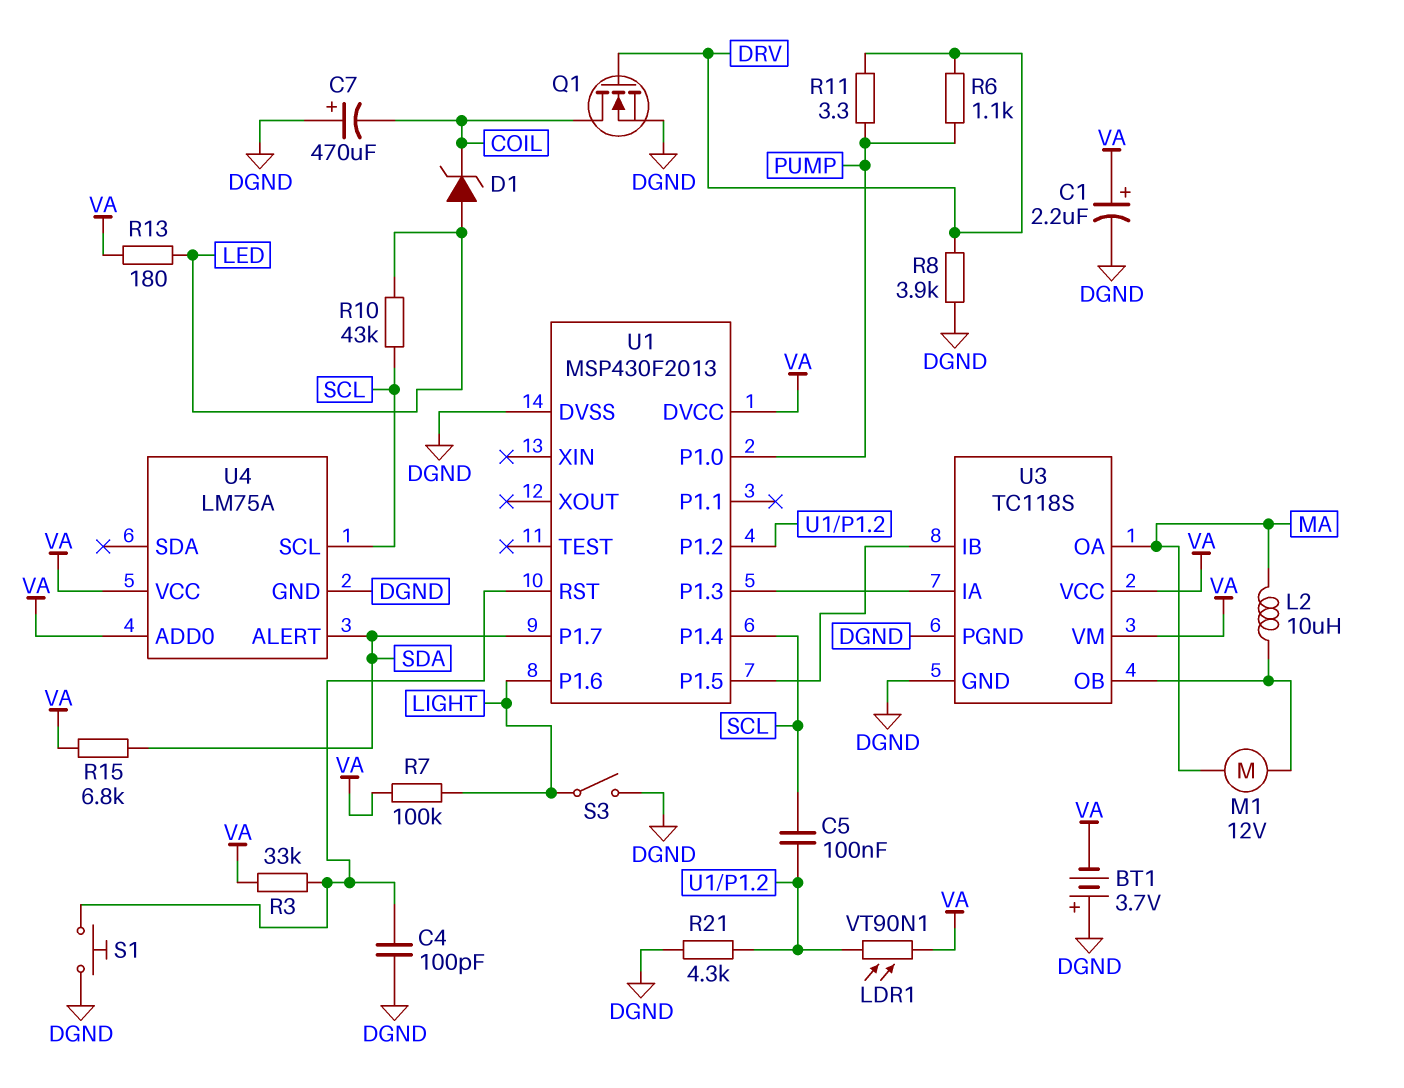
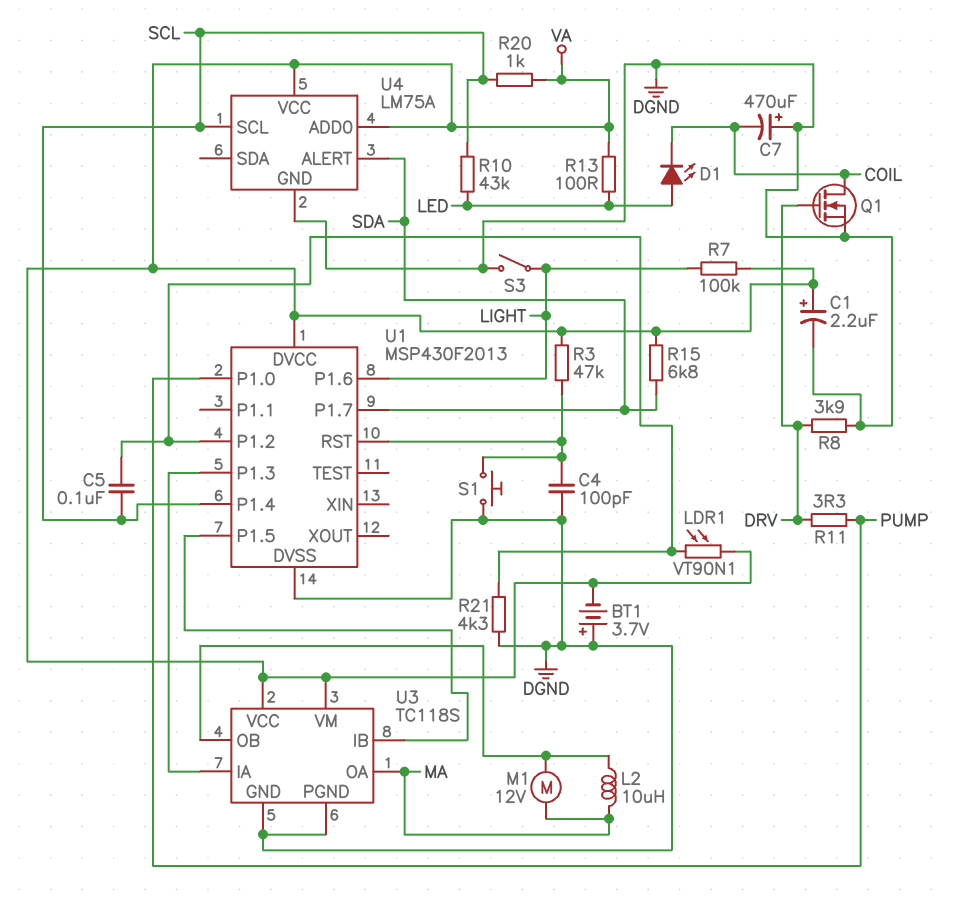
D1: zener (A LED, K COIL) -> LED (A LED, K COIL)
R3: 33k (U1/RST, VA) -> 47k (U1/RST, VA)
R6: 1.1k (DRV, PUMP) -> none
R13: 180 (LED, VA) -> 100 (LED, VA)
R20: none -> 1k (SCL, VA)

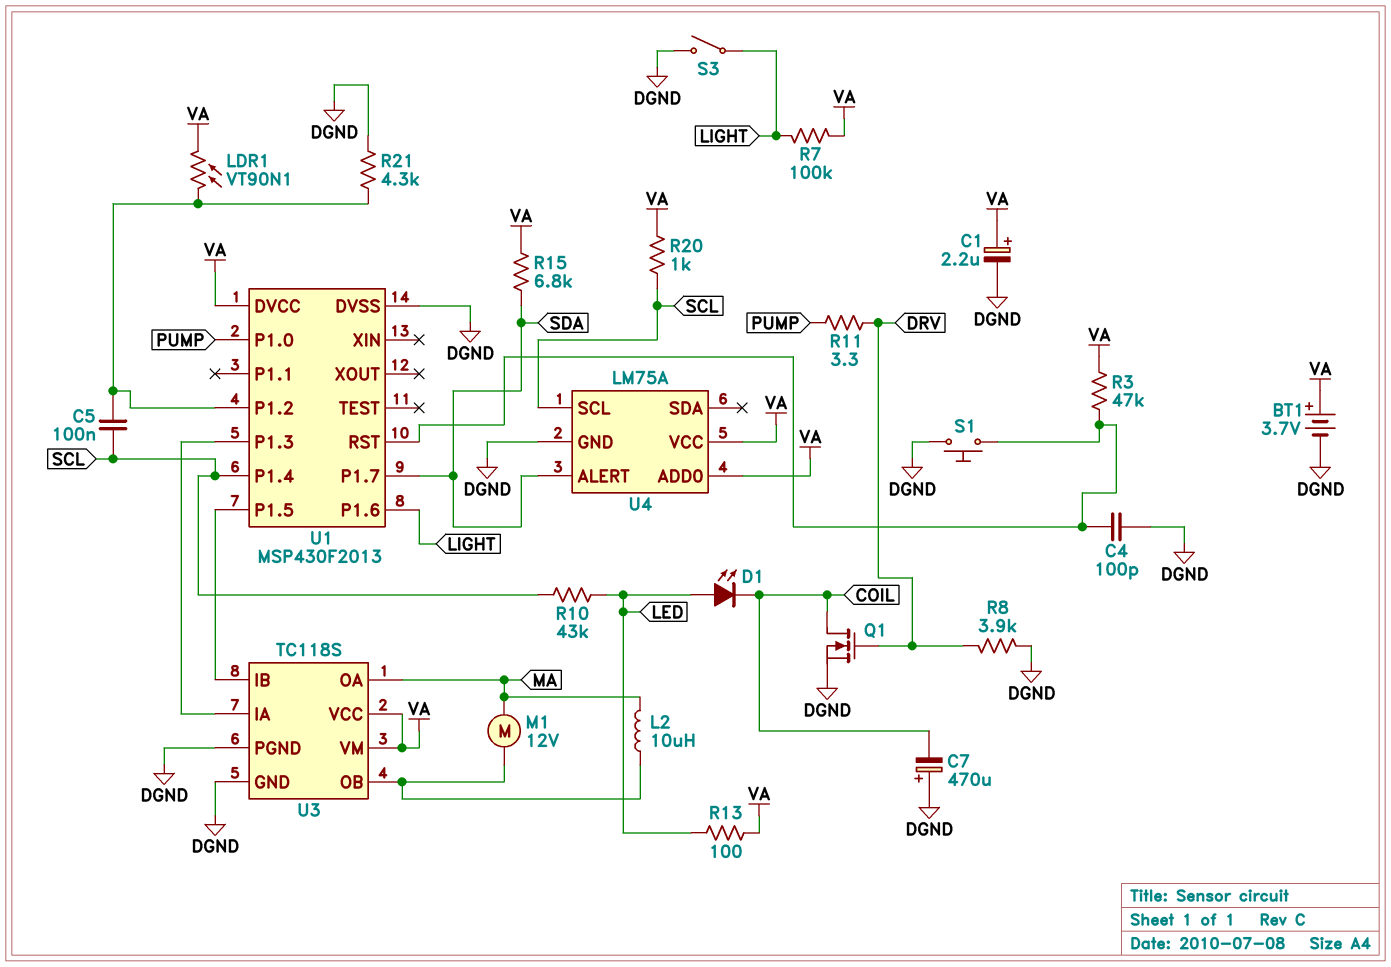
BT1: 3.7V (plus DGND, minus VA) -> 3.7V (plus VA, minus DGND)

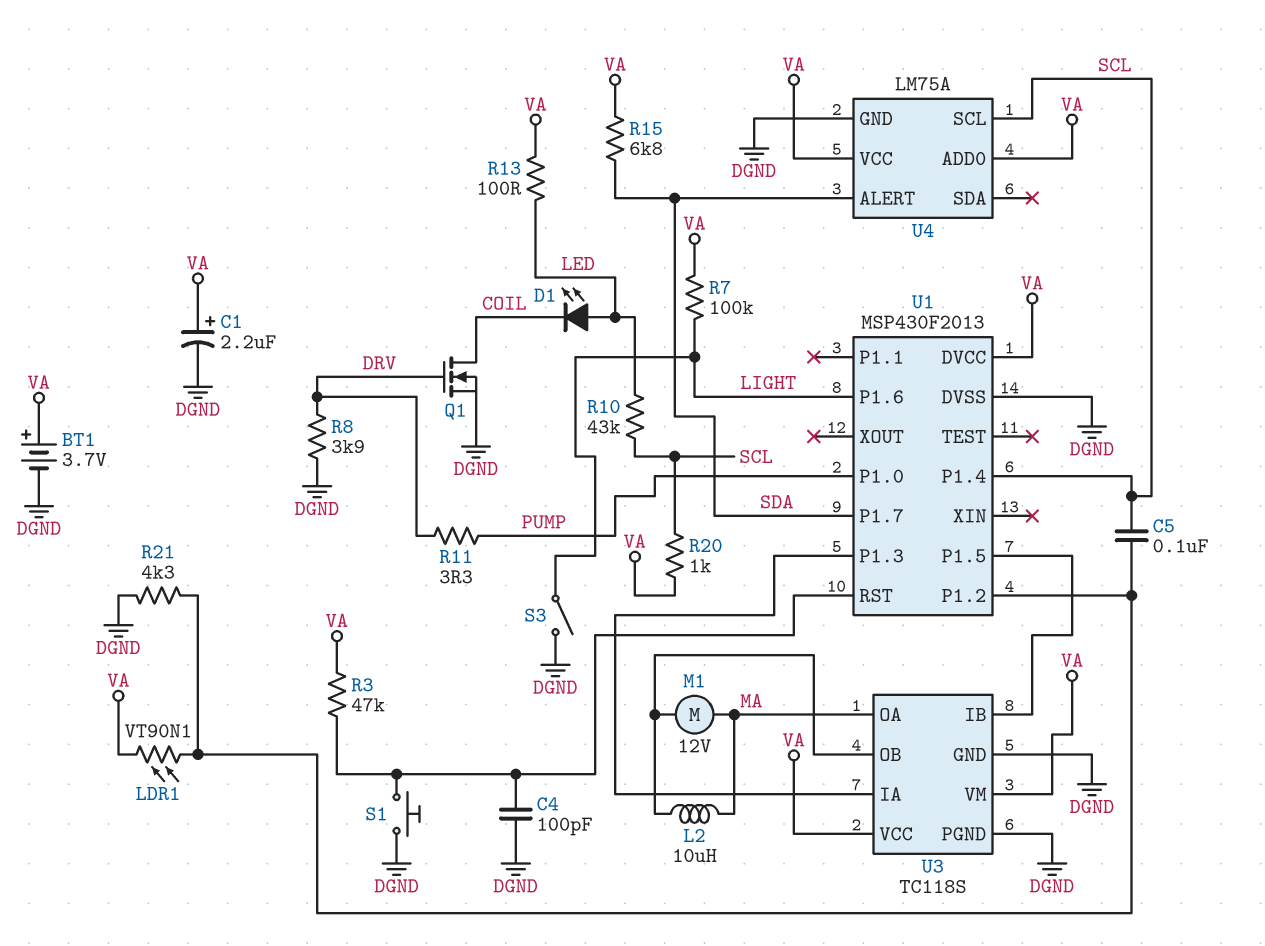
C7: 470uF (plus DGND, minus COIL) -> none

